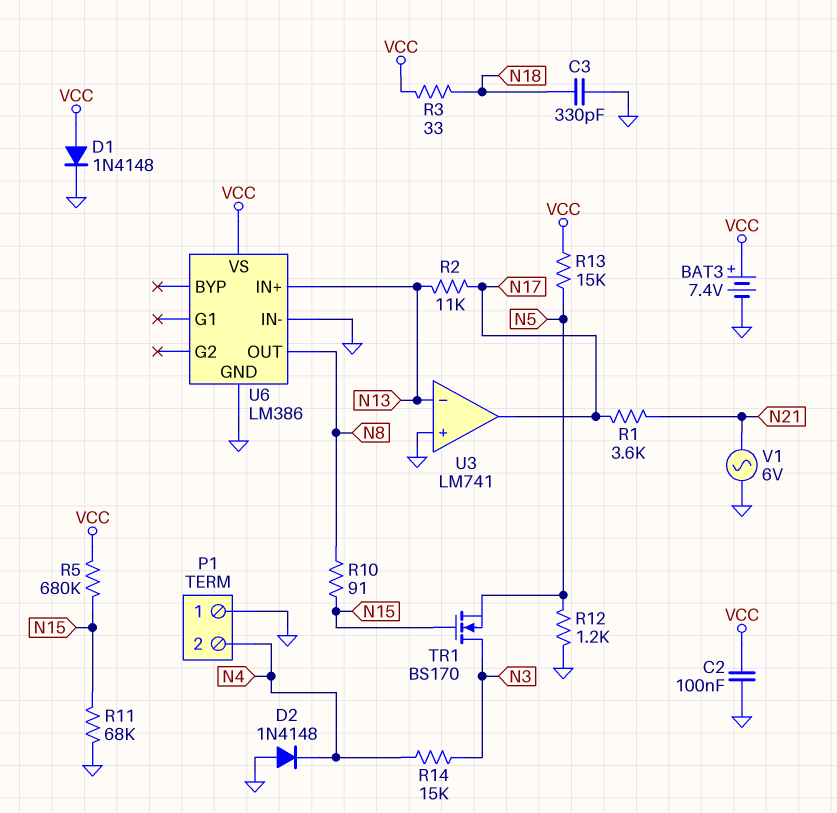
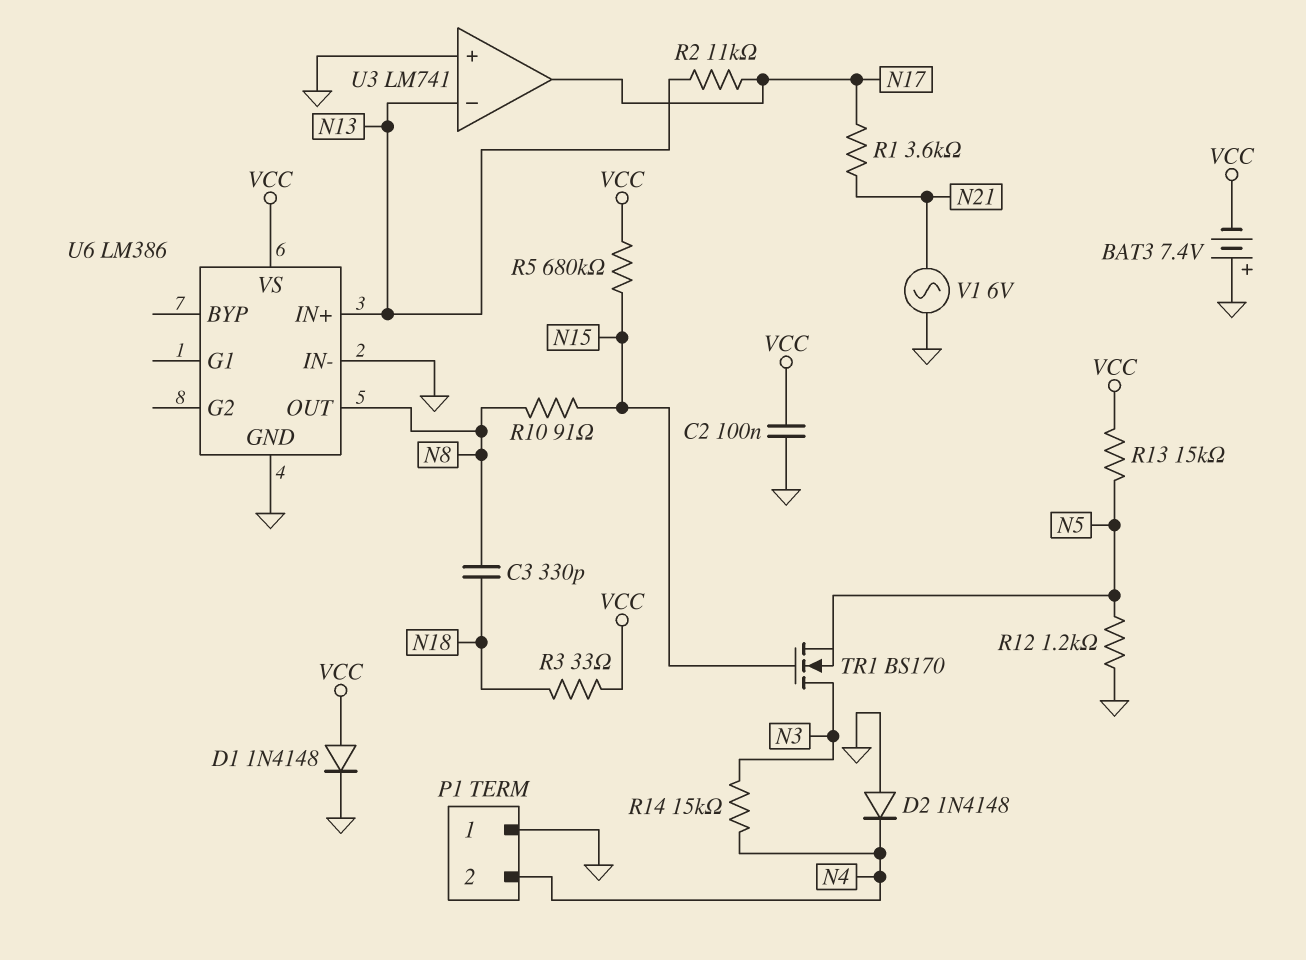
BAT3: 7.4V (plus VCC, minus GND) -> 7.4V (plus GND, minus VCC)
C3: 330pF (GND, N18) -> 330pF (N8, N18)
R11: 68k (GND, N15) -> none

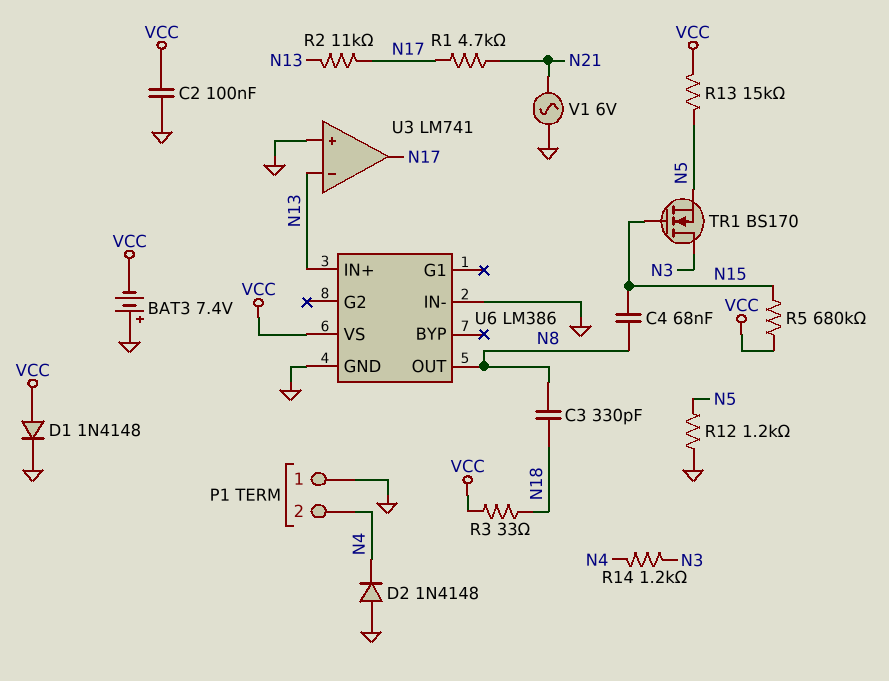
C4: none -> 68nF (N8, N15)
R1: 3.6k (N17, N21) -> 4.7k (N17, N21)
R10: 91 (N8, N15) -> none
R14: 15k (N3, N4) -> 1.2k (N3, N4)

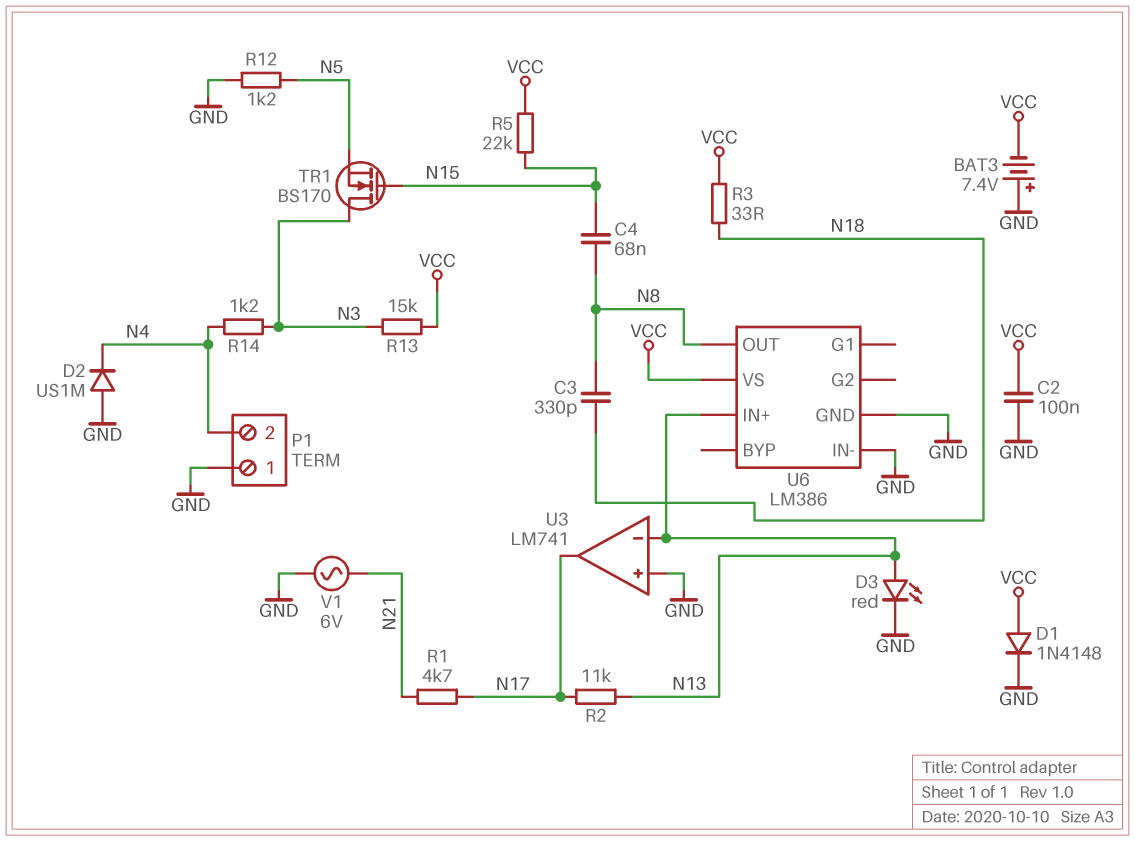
D2: diode 1N4148 (A GND, K N4) -> diode US1M (A GND, K N4)
D3: none -> LED red (A N13, K GND)
R5: 680k (N15, VCC) -> 22k (N15, VCC)
R13: 15k (N5, VCC) -> 15k (N3, VCC)

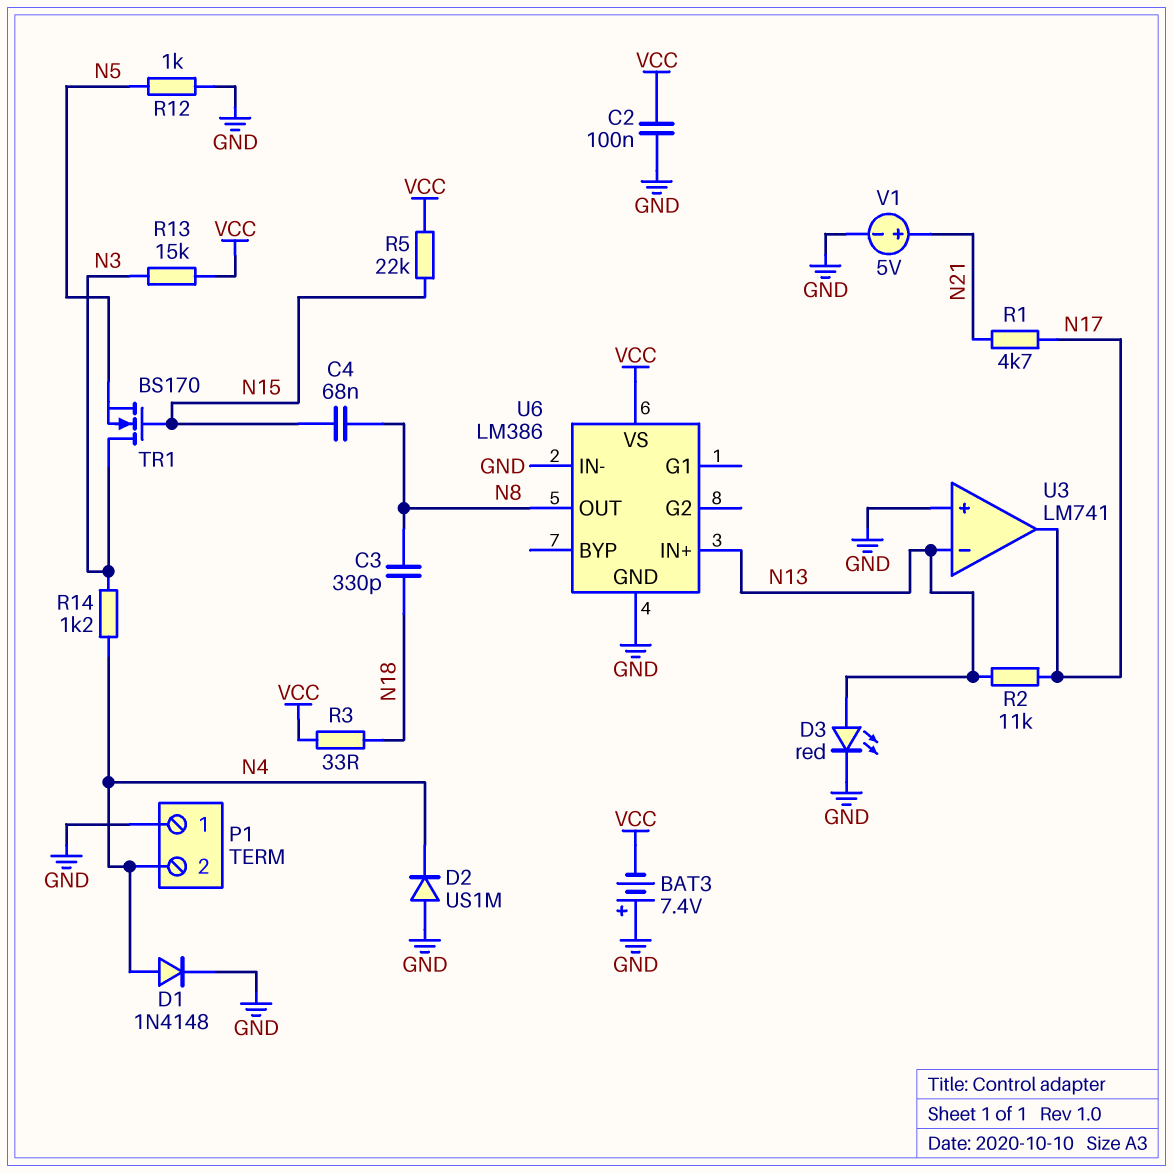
D1: diode 1N4148 (A VCC, K GND) -> diode 1N4148 (A N4, K GND)
R12: 1.2k (GND, N5) -> 1k (GND, N5)
V1: AC 6V (GND, N21) -> 5V (plus N21, minus GND)

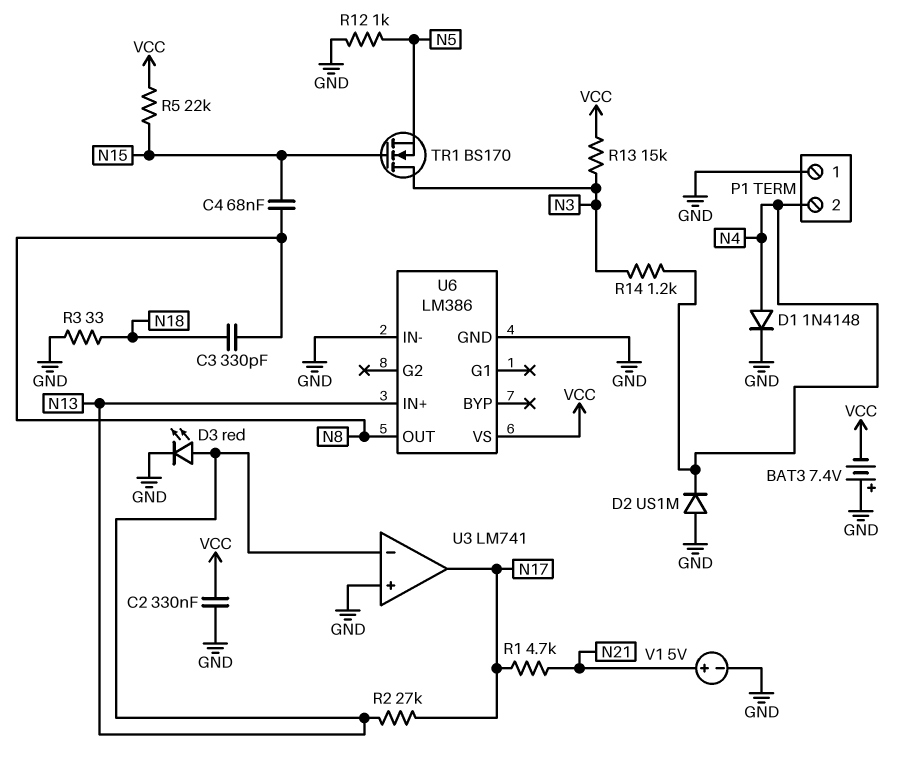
C2: 100nF (GND, VCC) -> 330nF (GND, VCC)
R2: 11k (N13, N17) -> 27k (N13, N17)
R3: 33 (N18, VCC) -> 33 (GND, N18)

